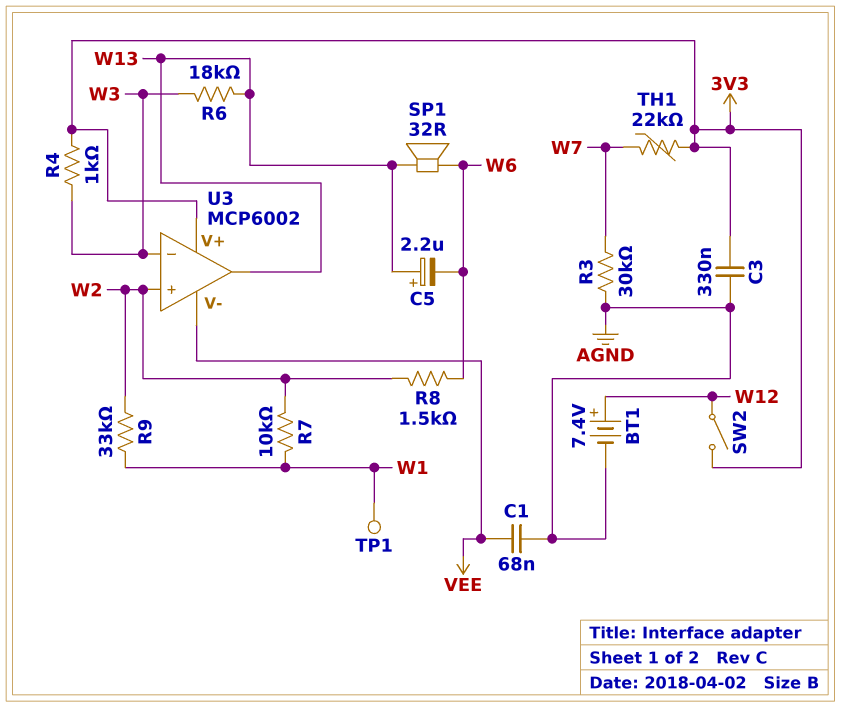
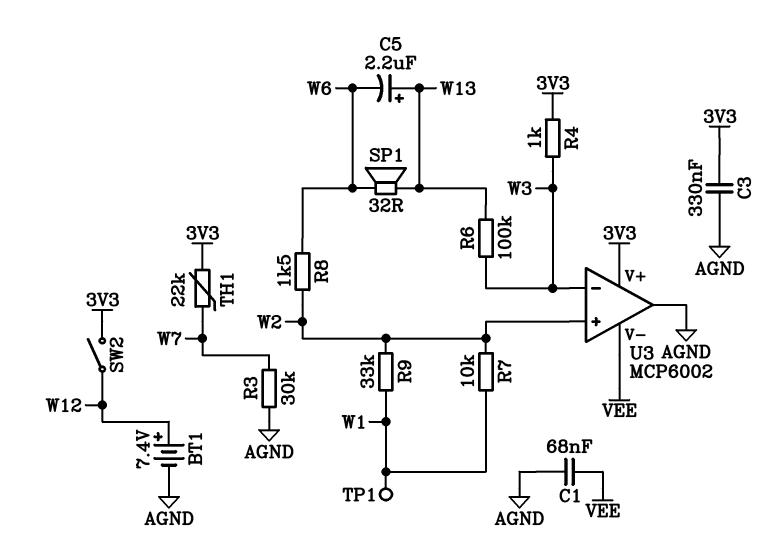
R6: 18k (W3, W13) -> 100k (W3, W13)
U3 pin out: W13 -> AGND

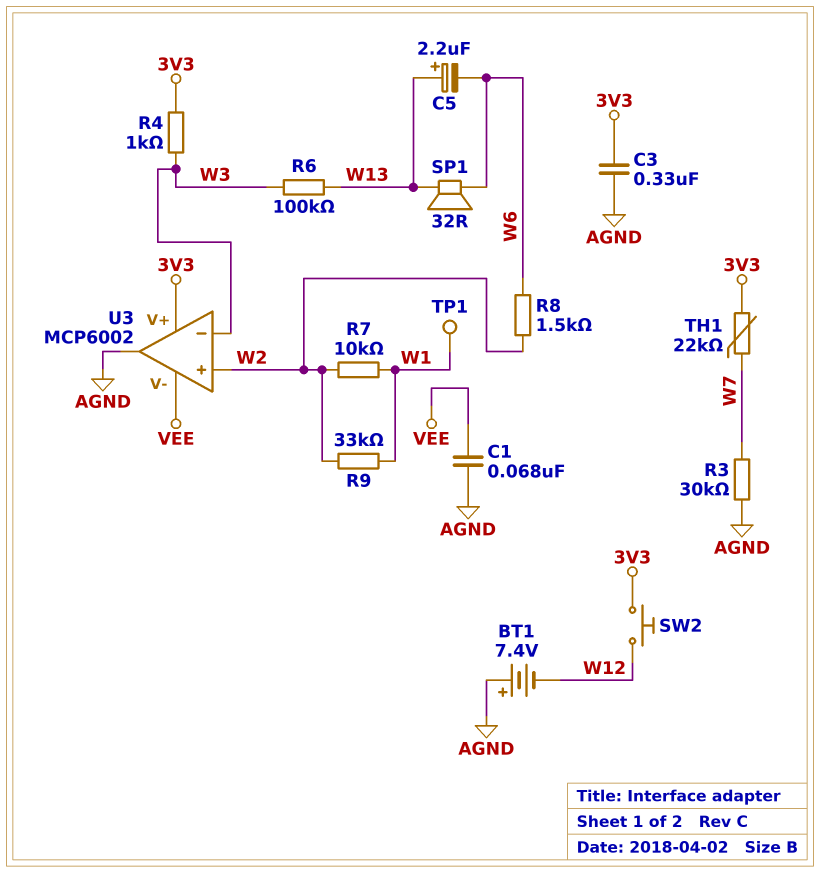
BT1: 7.4V (plus W12, minus AGND) -> 7.4V (plus AGND, minus W12)
SW2: switch (3V3, W12) -> button (3V3, W12)

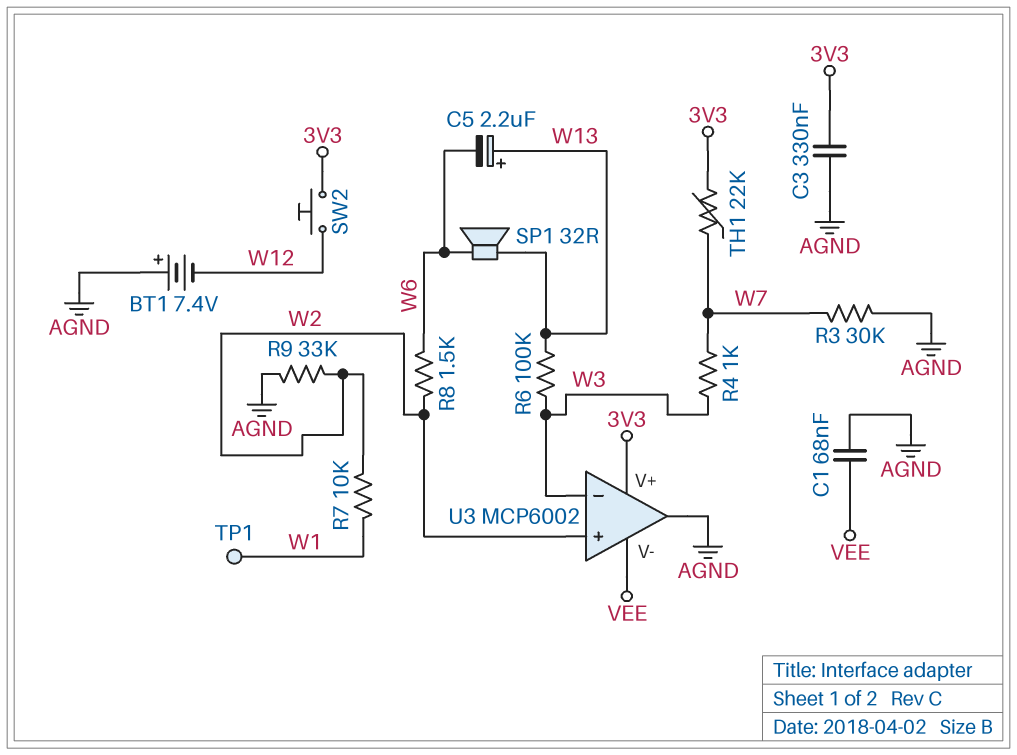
R4: 1k (3V3, W3) -> 1k (W3, W7)
R9: 33k (W1, W2) -> 33k (AGND, W2)

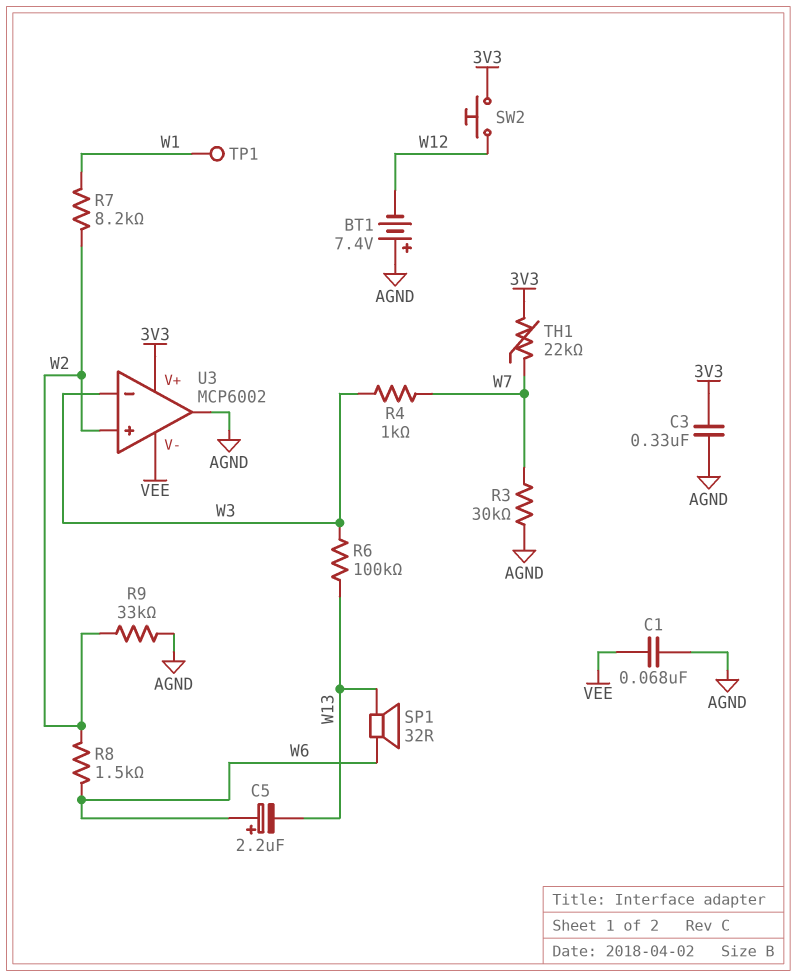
C5: 2.2uF (plus W13, minus W6) -> 2.2uF (plus W6, minus W13)
R7: 10k (W1, W2) -> 8.2k (W1, W2)

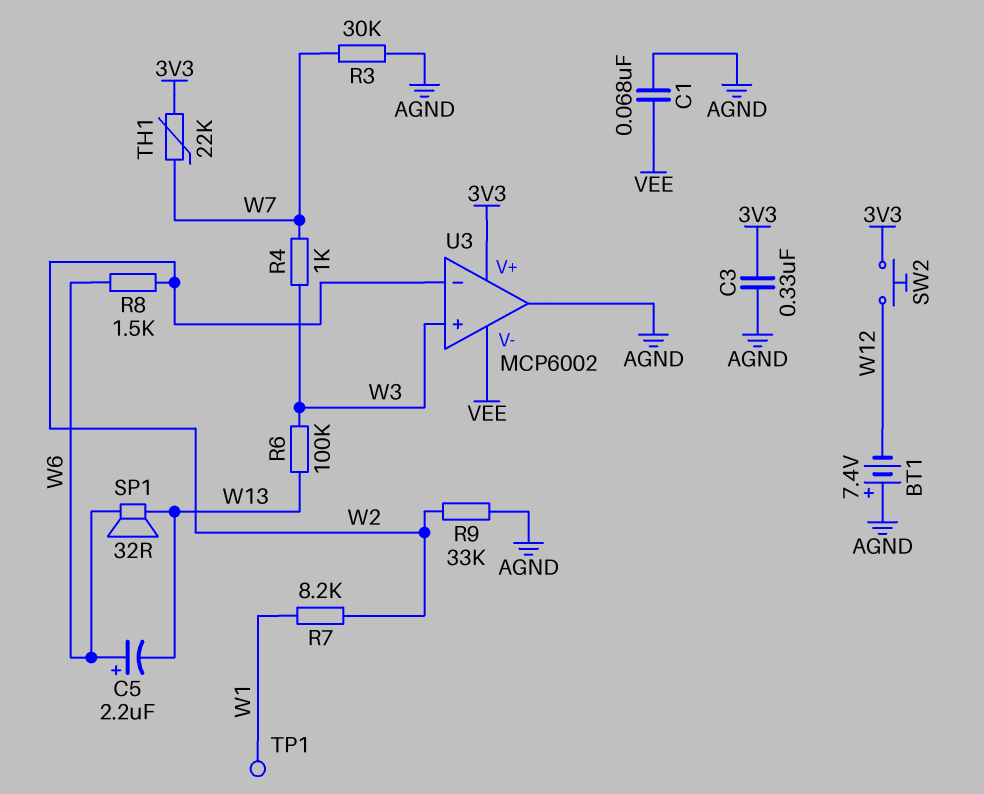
U3 pin in+: W2 -> W3
U3 pin in-: W3 -> W2

